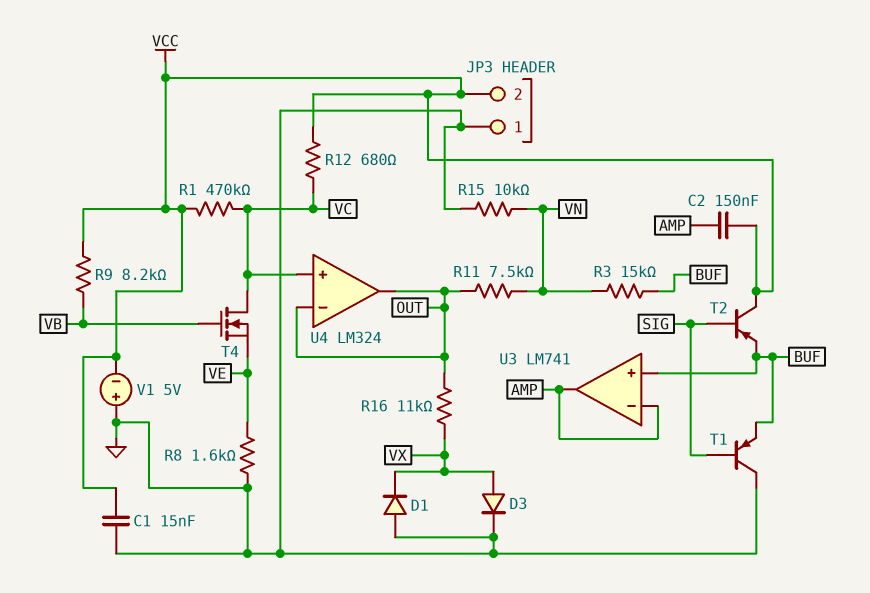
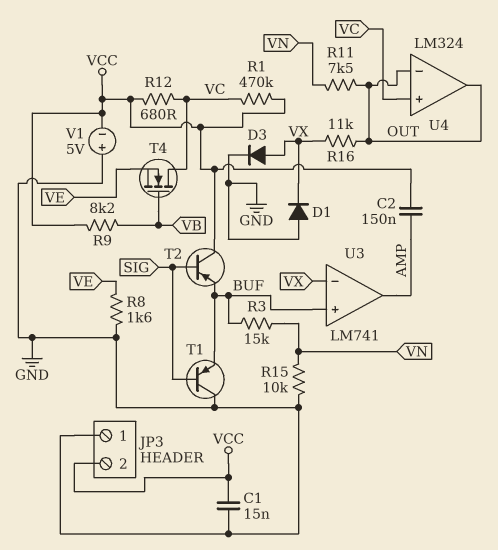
U3 pin in-: AMP -> VX

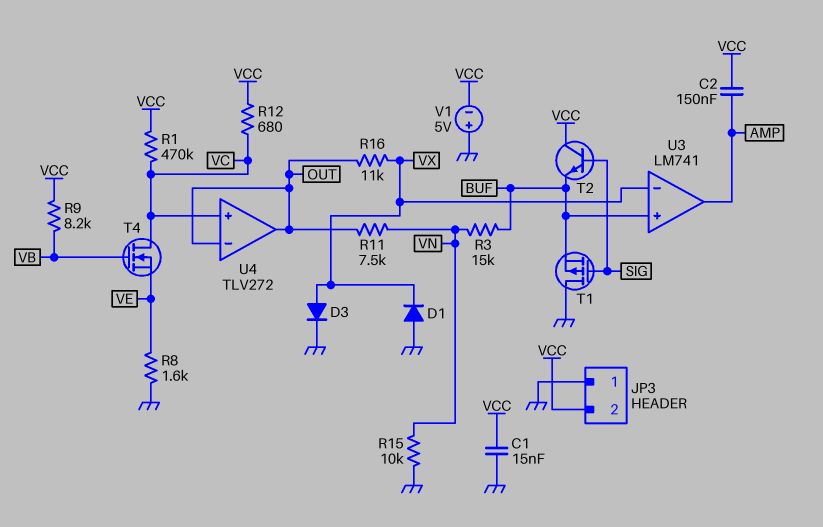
T1: PNP (B SIG, C GND, E BUF) -> PMOS (G SIG, D GND, S BUF)
T2: PNP (B SIG, C VCC, E BUF) -> NPN (B SIG, C VCC, E BUF)
U4: LM324 -> TLV272

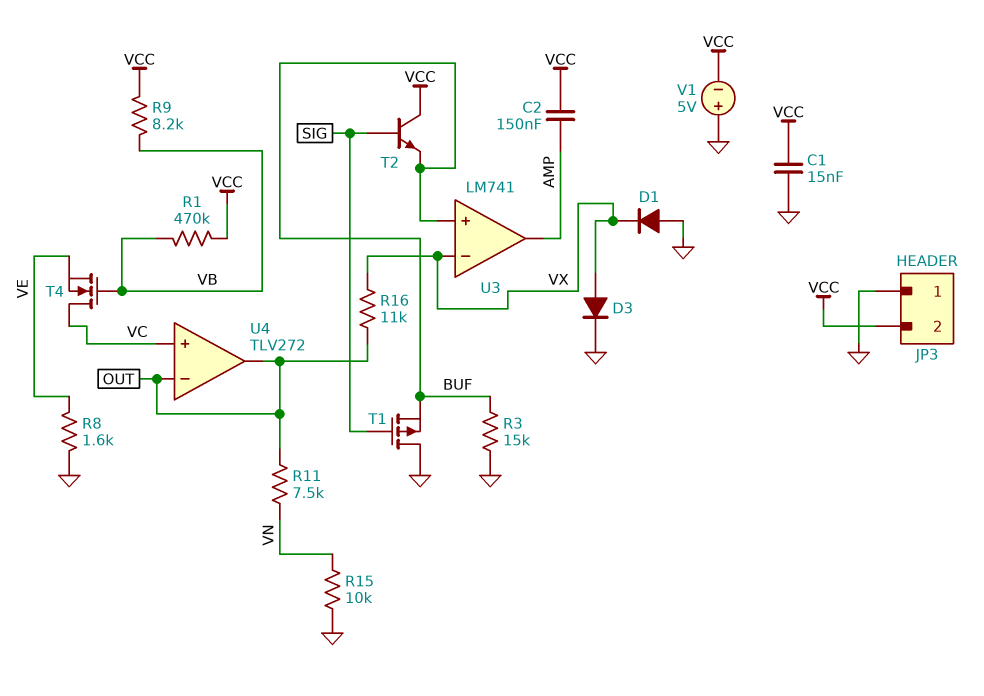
R1: 470k (VC, VCC) -> 470k (VB, VCC)
R3: 15k (BUF, VN) -> 15k (BUF, GND)
R12: 680 (VC, VCC) -> none

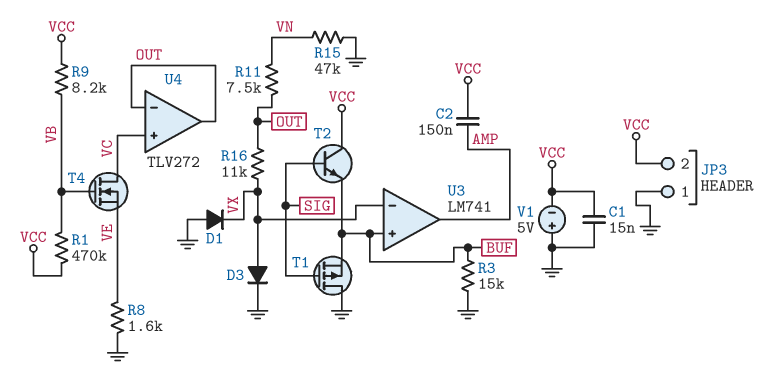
R15: 10k (GND, VN) -> 47k (GND, VN)

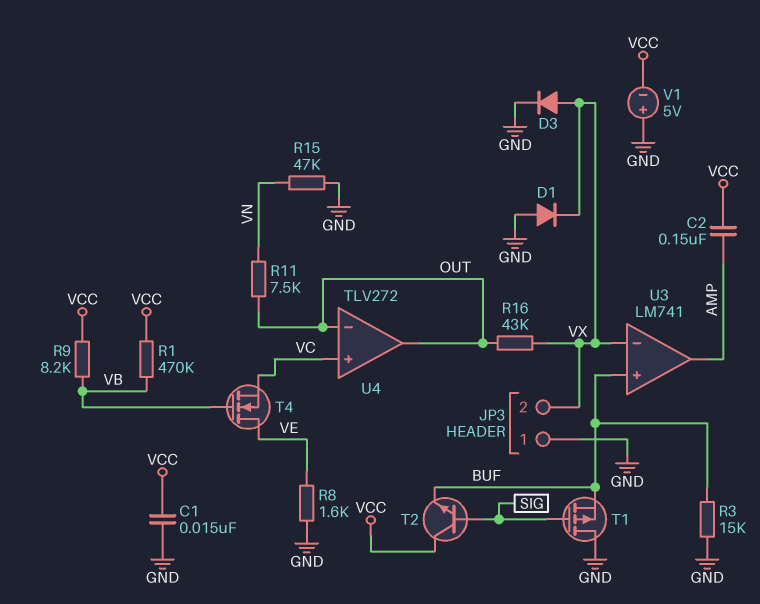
JP3 pin 2: VCC -> VX
R16: 11k (OUT, VX) -> 43k (OUT, VX)
T4: NMOS (G VB, D VC, S VE) -> NMOS (G VB, D VE, S VC)

